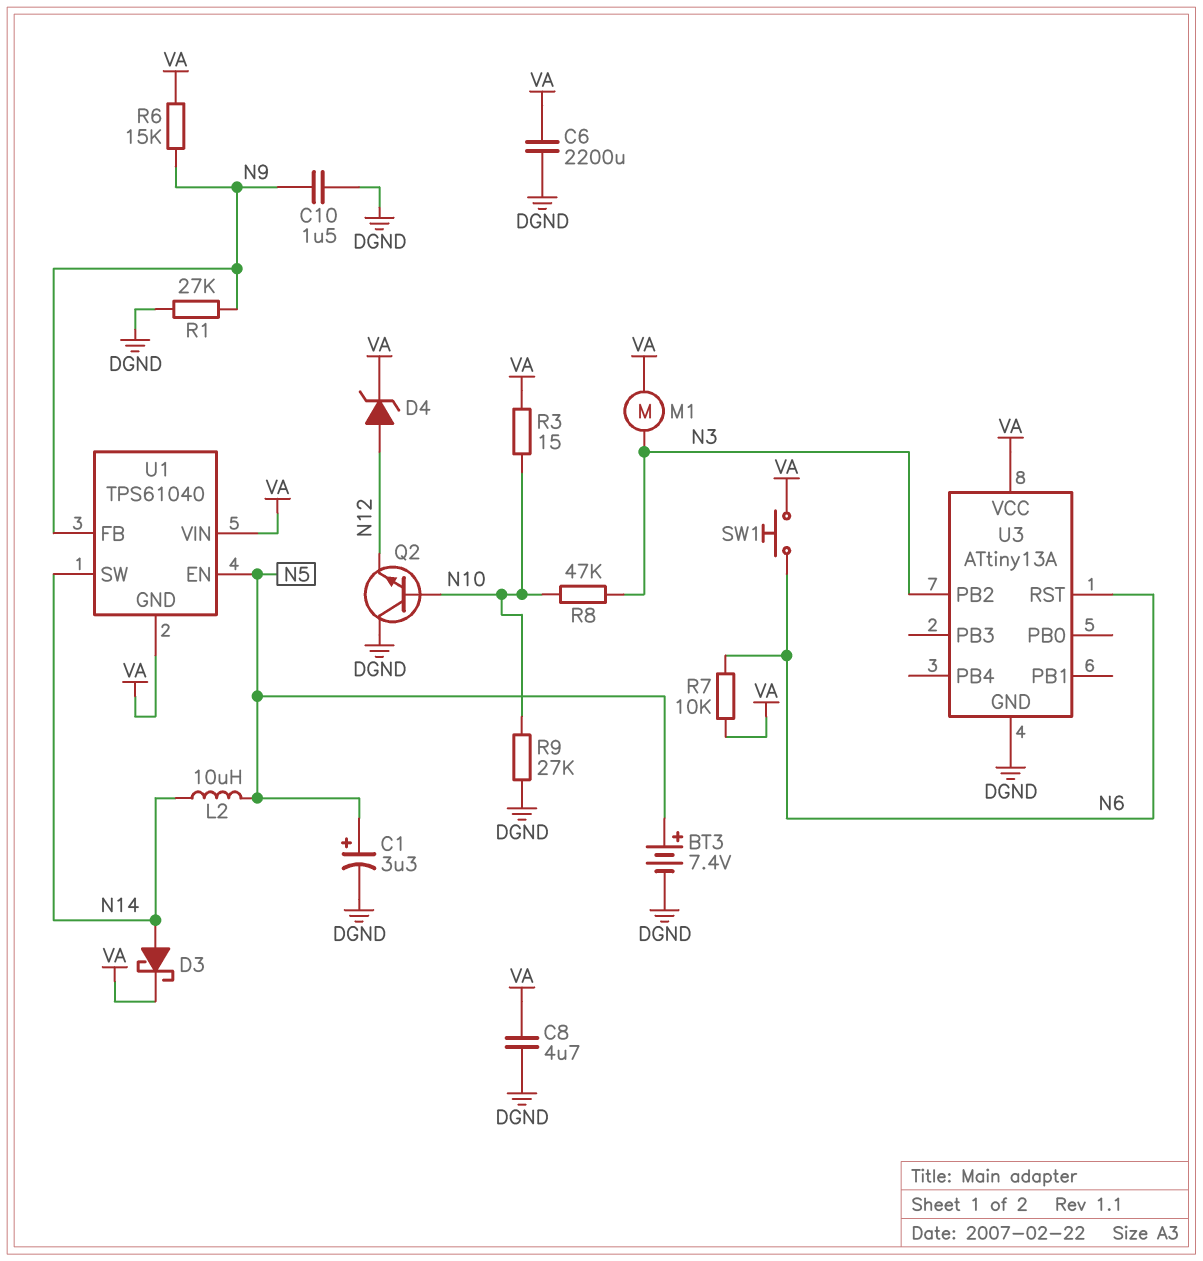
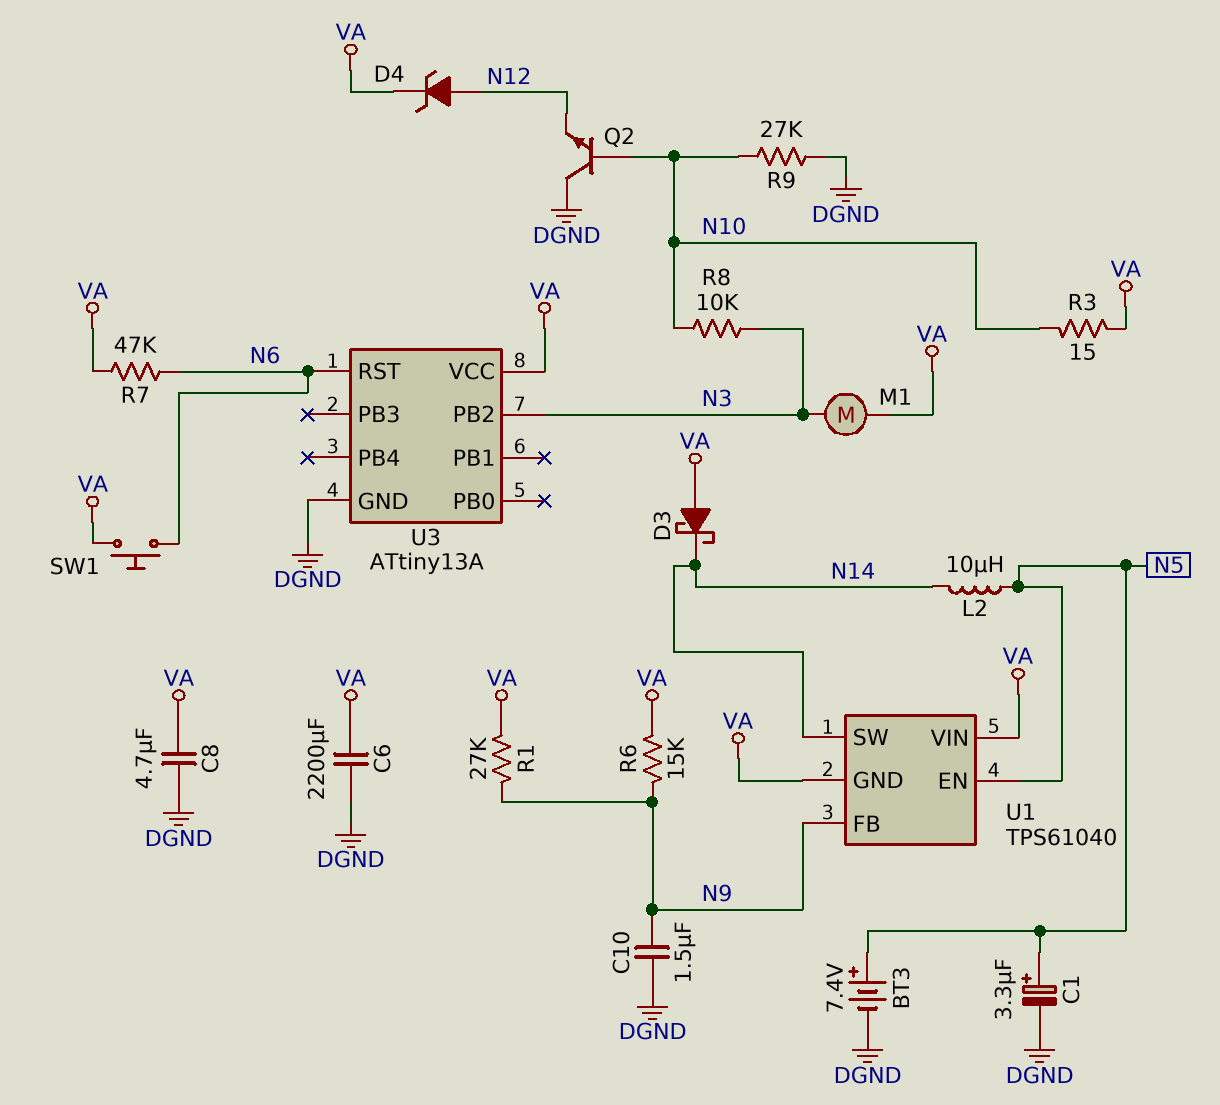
D3: schottky (A N14, K VA) -> schottky (A VA, K N14)
R1: 27k (DGND, N9) -> 27k (N9, VA)
R7: 10k (N6, VA) -> 47k (N6, VA)
R8: 47k (N3, N10) -> 10k (N3, N10)

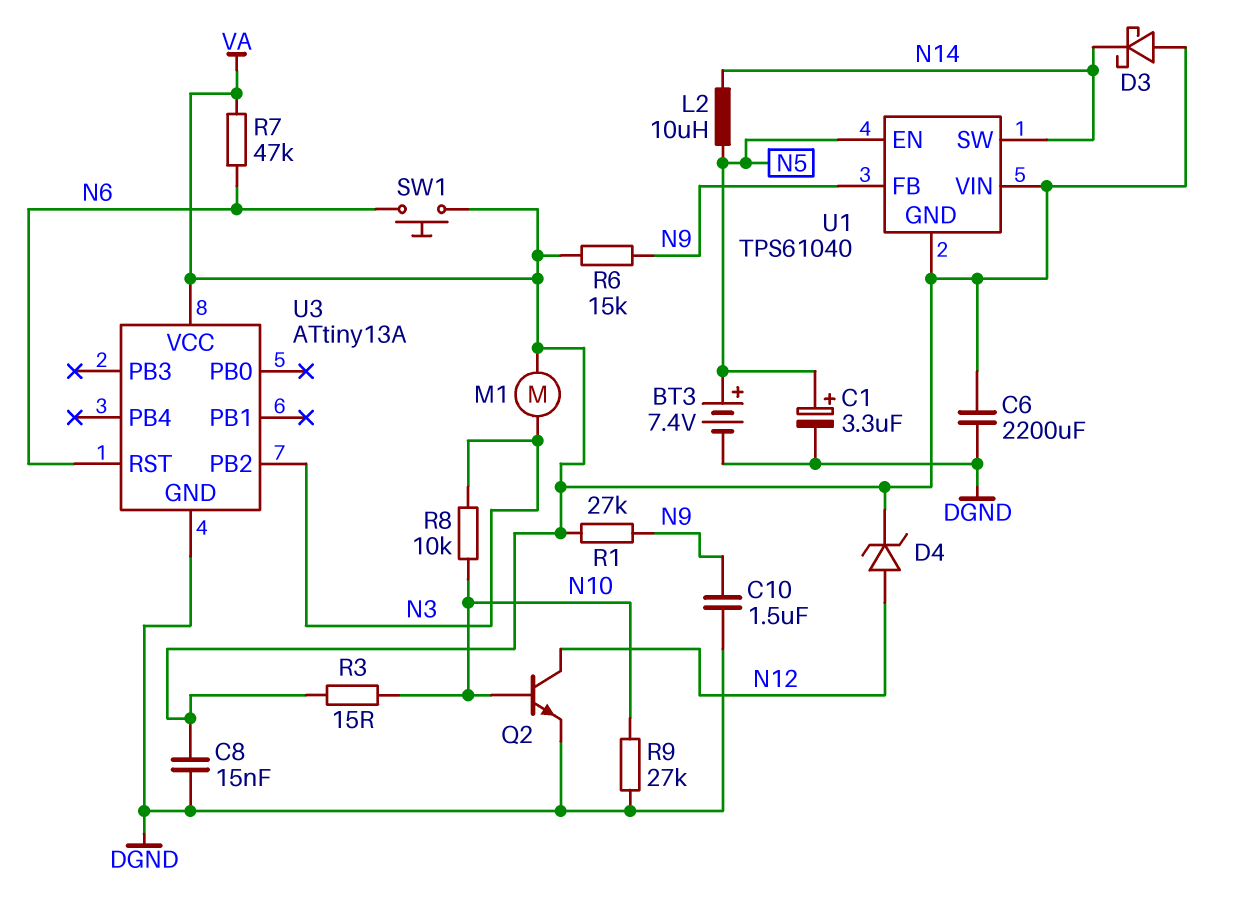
C8: 4.7uF (DGND, VA) -> 15nF (DGND, VA)
Q2: NPN (B N10, C DGND, E N12) -> NPN (B N10, C N12, E DGND)

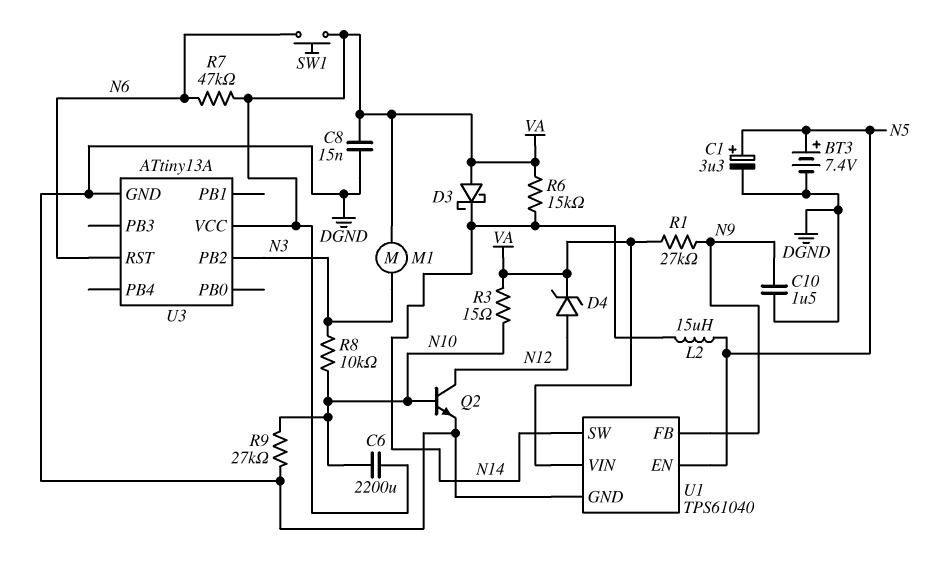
C6: 2200uF (DGND, VA) -> 2200uF (N10, VA)
L2: 10uH (N5, N14) -> 15uH (N5, N14)
R6: 15k (N9, VA) -> 15k (N14, VA)
U1 pin GND: VA -> DGND

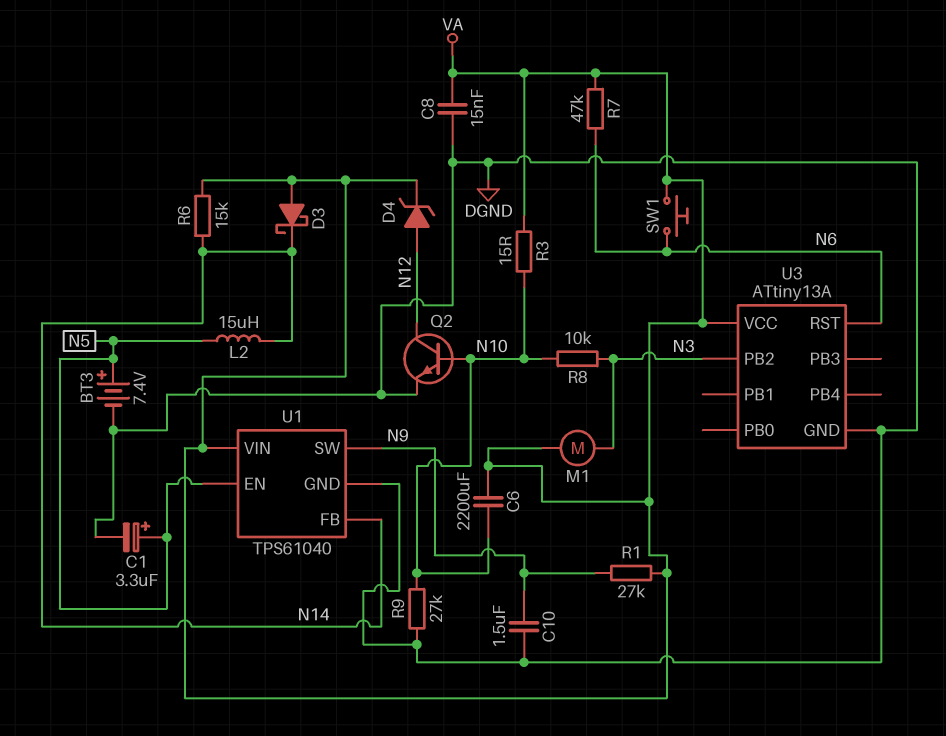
U1 pin FB: N9 -> N14
U1 pin SW: N14 -> N9

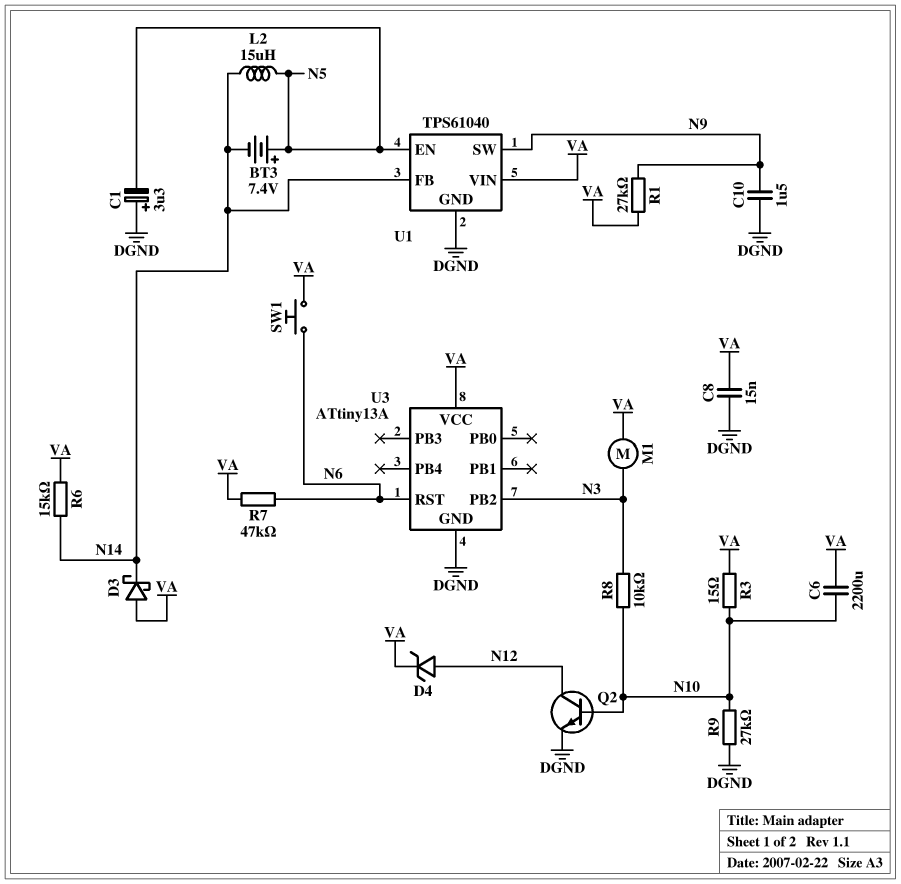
BT3: 7.4V (plus N5, minus DGND) -> 7.4V (plus N5, minus N14)
C1: 3.3uF (plus N5, minus DGND) -> 3.3uF (plus DGND, minus N5)

